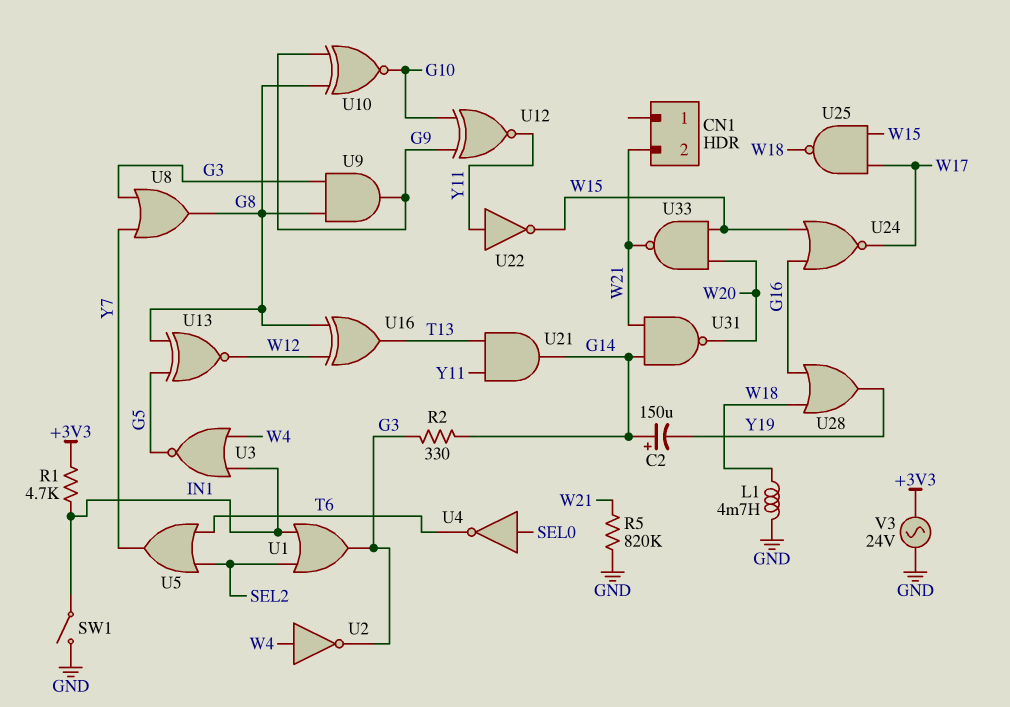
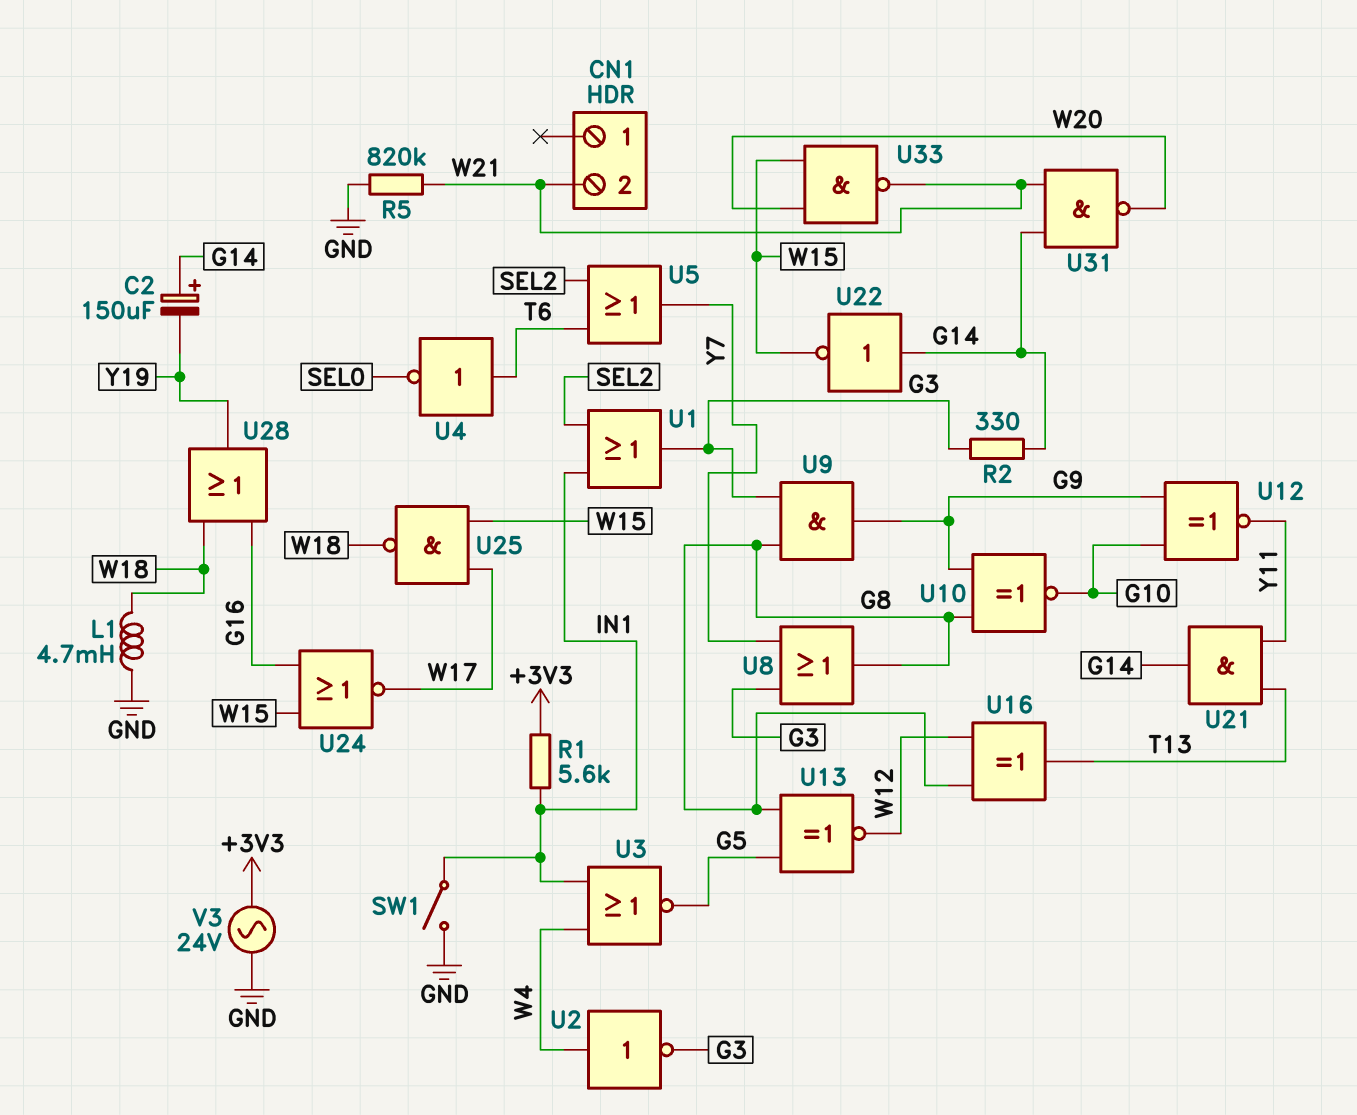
R1: 4.7k (+3V3, IN1) -> 5.6k (+3V3, IN1)
U4: NOT (in SEL0, out T6) -> NOT (in T6, out SEL0)
U22: NOT (in Y11, out W15) -> NOT (in G14, out W15)

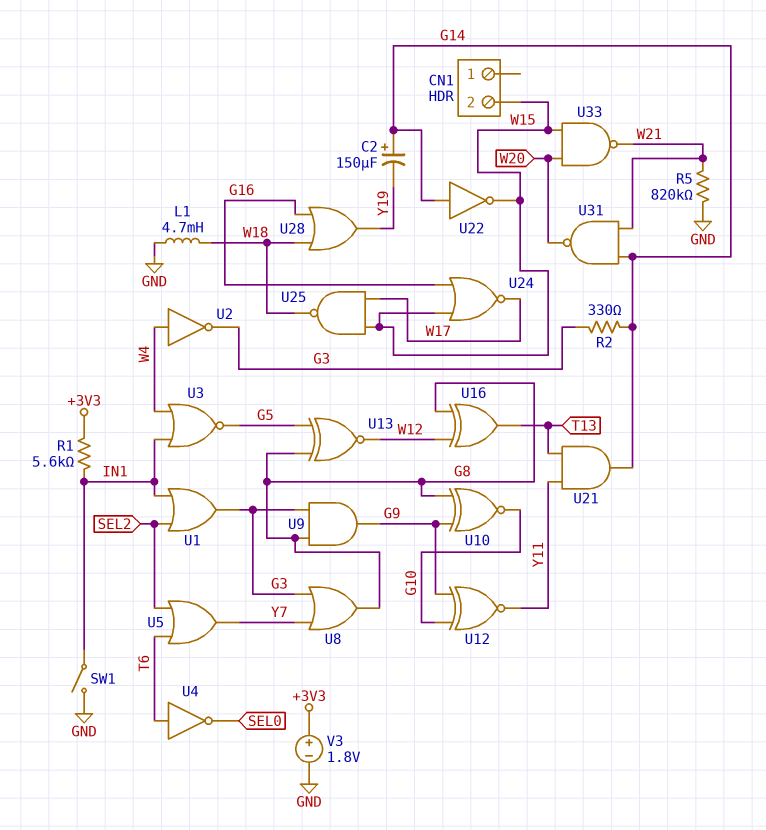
CN1 pin 2: W21 -> W15
V3: AC 24V (+3V3, GND) -> 1.8V (plus +3V3, minus GND)

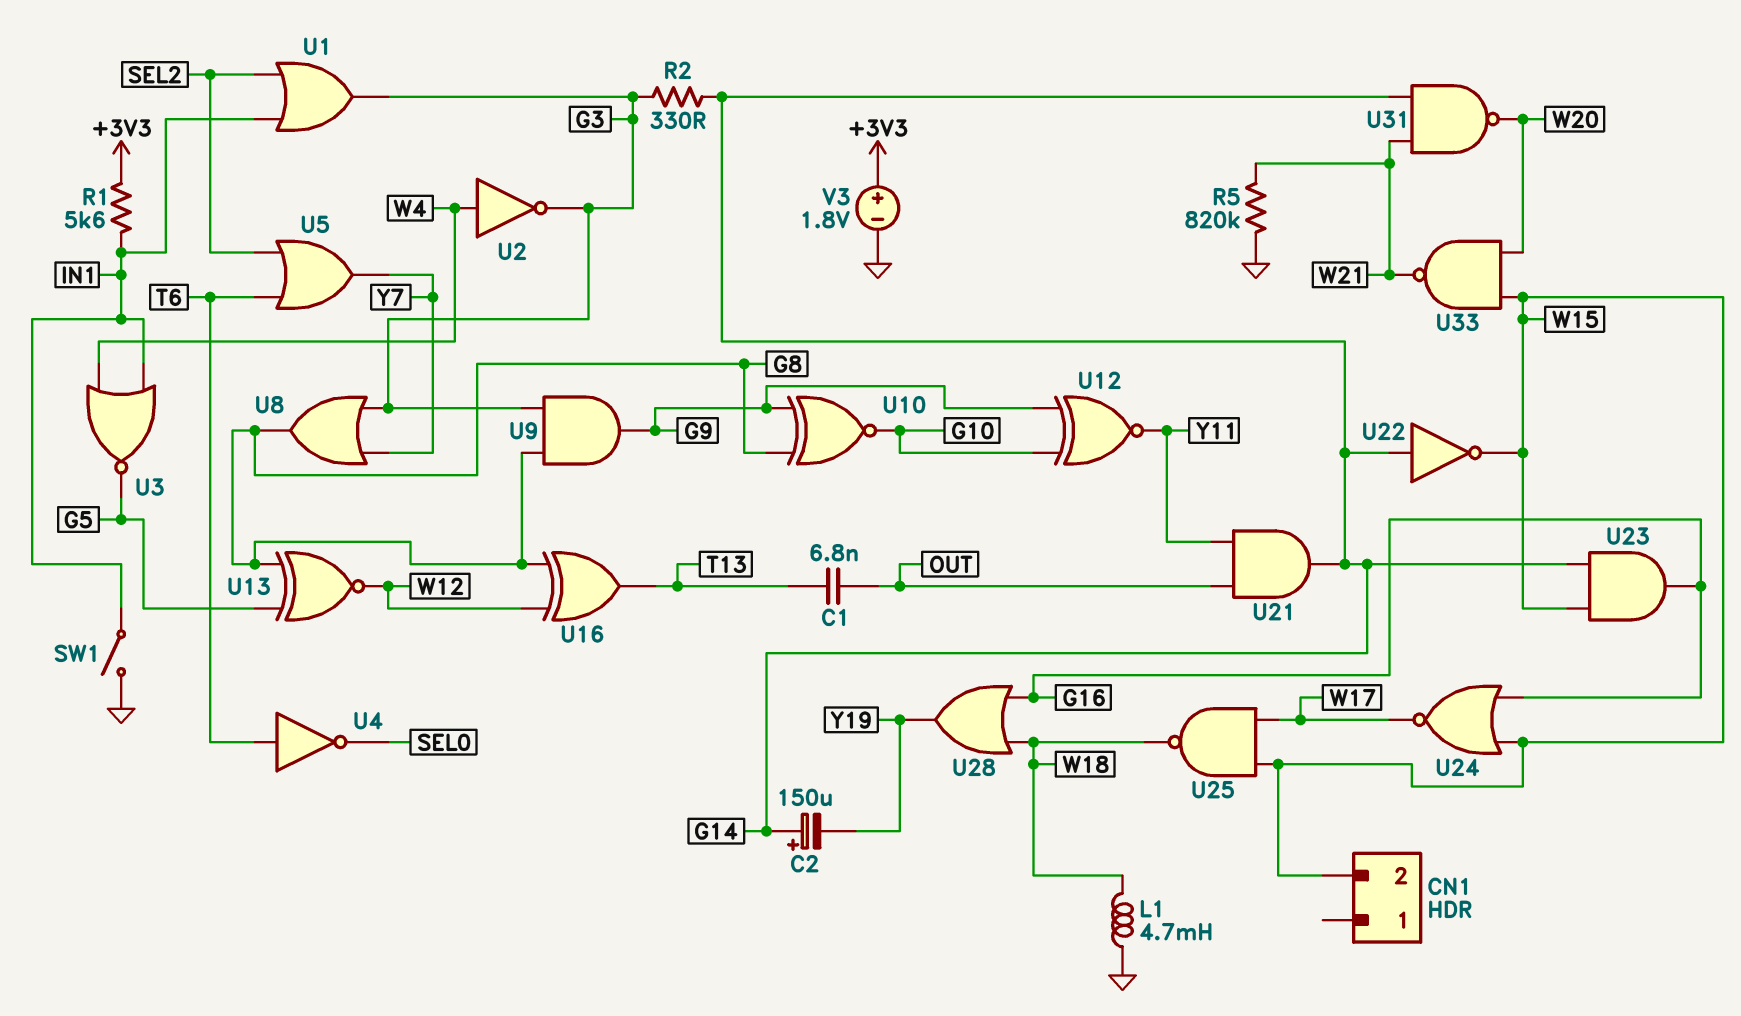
C1: none -> 6.8nF (OUT, T13)
U21: AND (in T13, in Y11, out G14) -> AND (in OUT, in Y11, out G14)
U23: none -> AND (in G14, in W15, out G16)

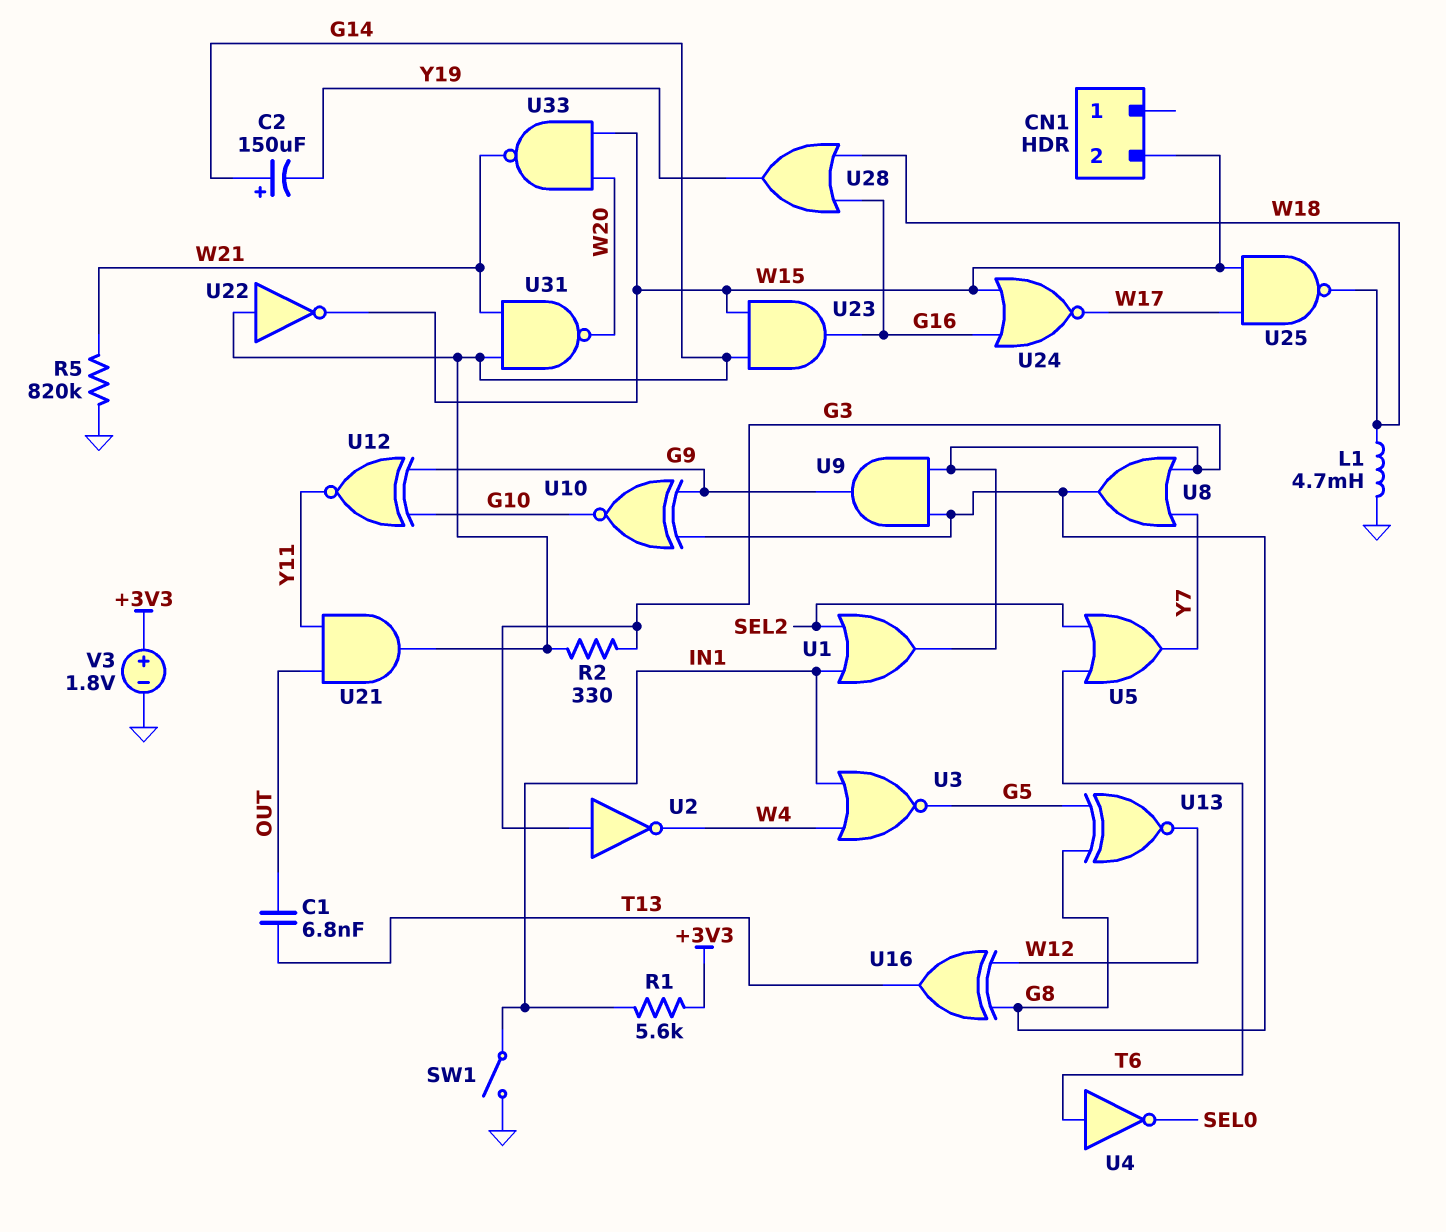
U2: NOT (in W4, out G3) -> NOT (in G3, out W4)

